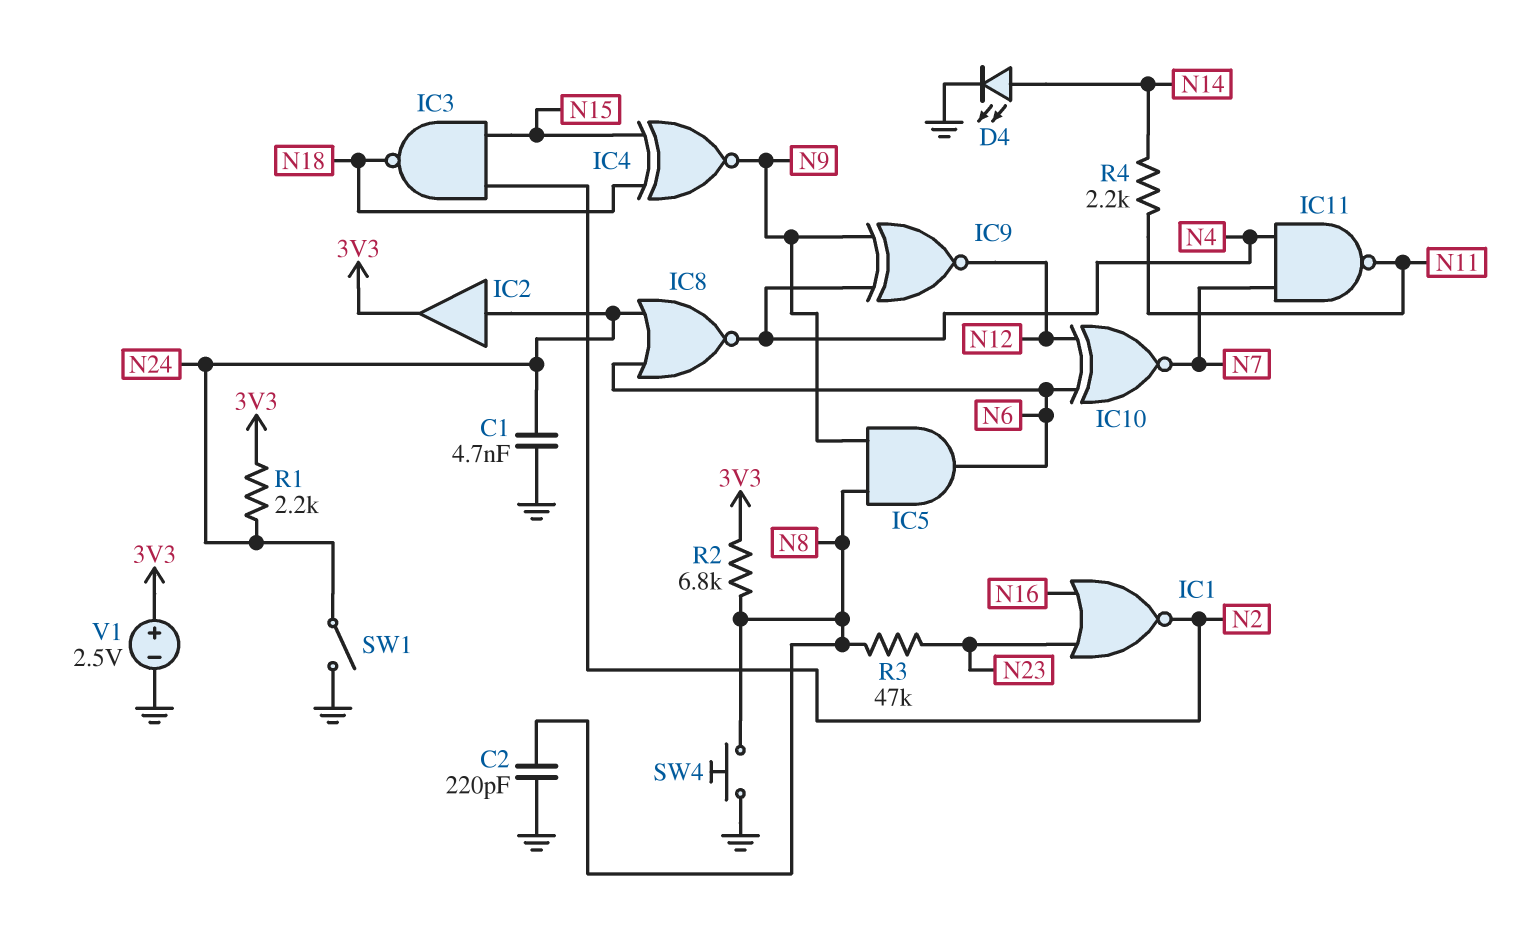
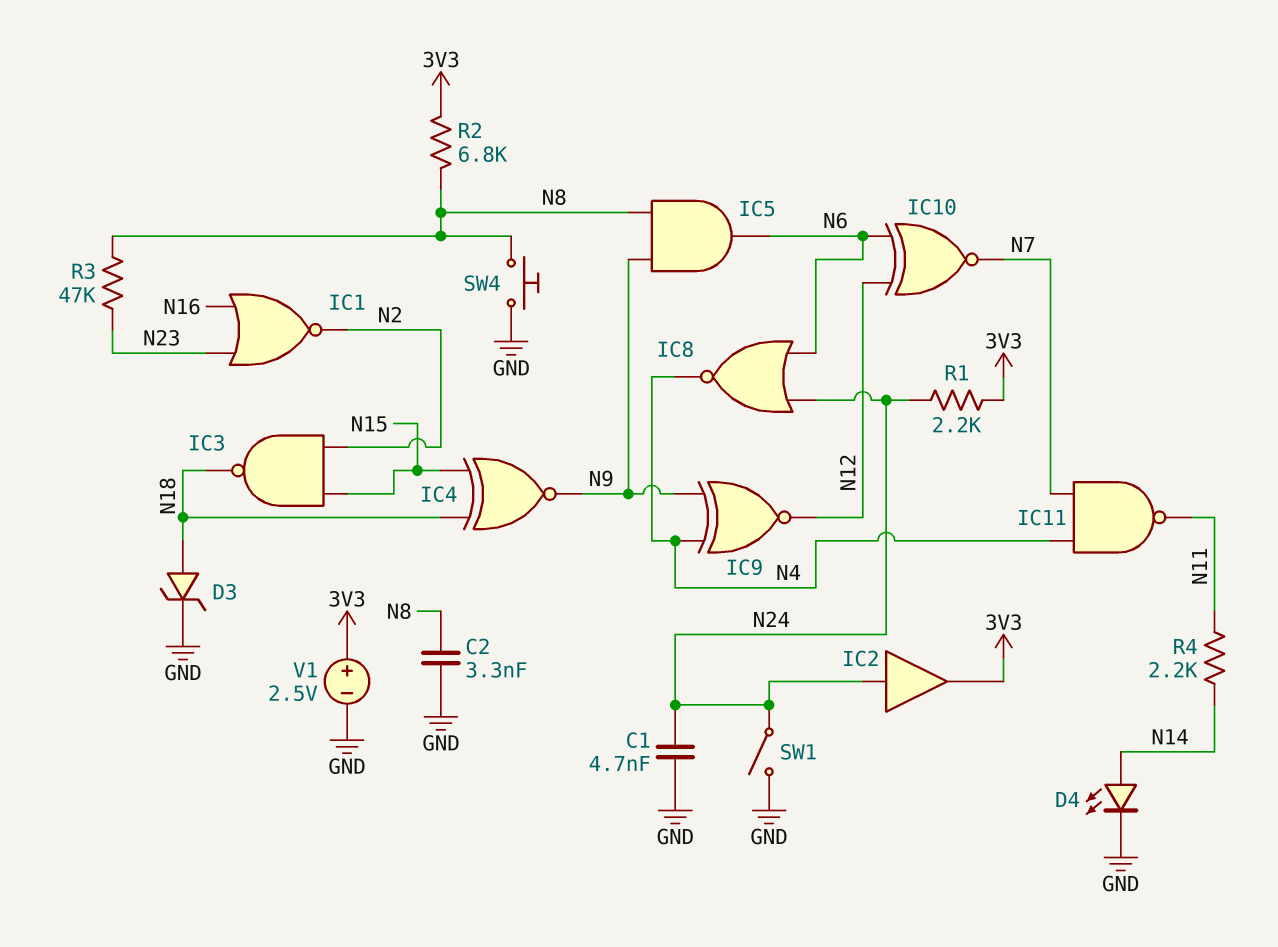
C2: 220pF (GND, N8) -> 3.3nF (GND, N8)
D3: none -> zener (A N18, K GND)

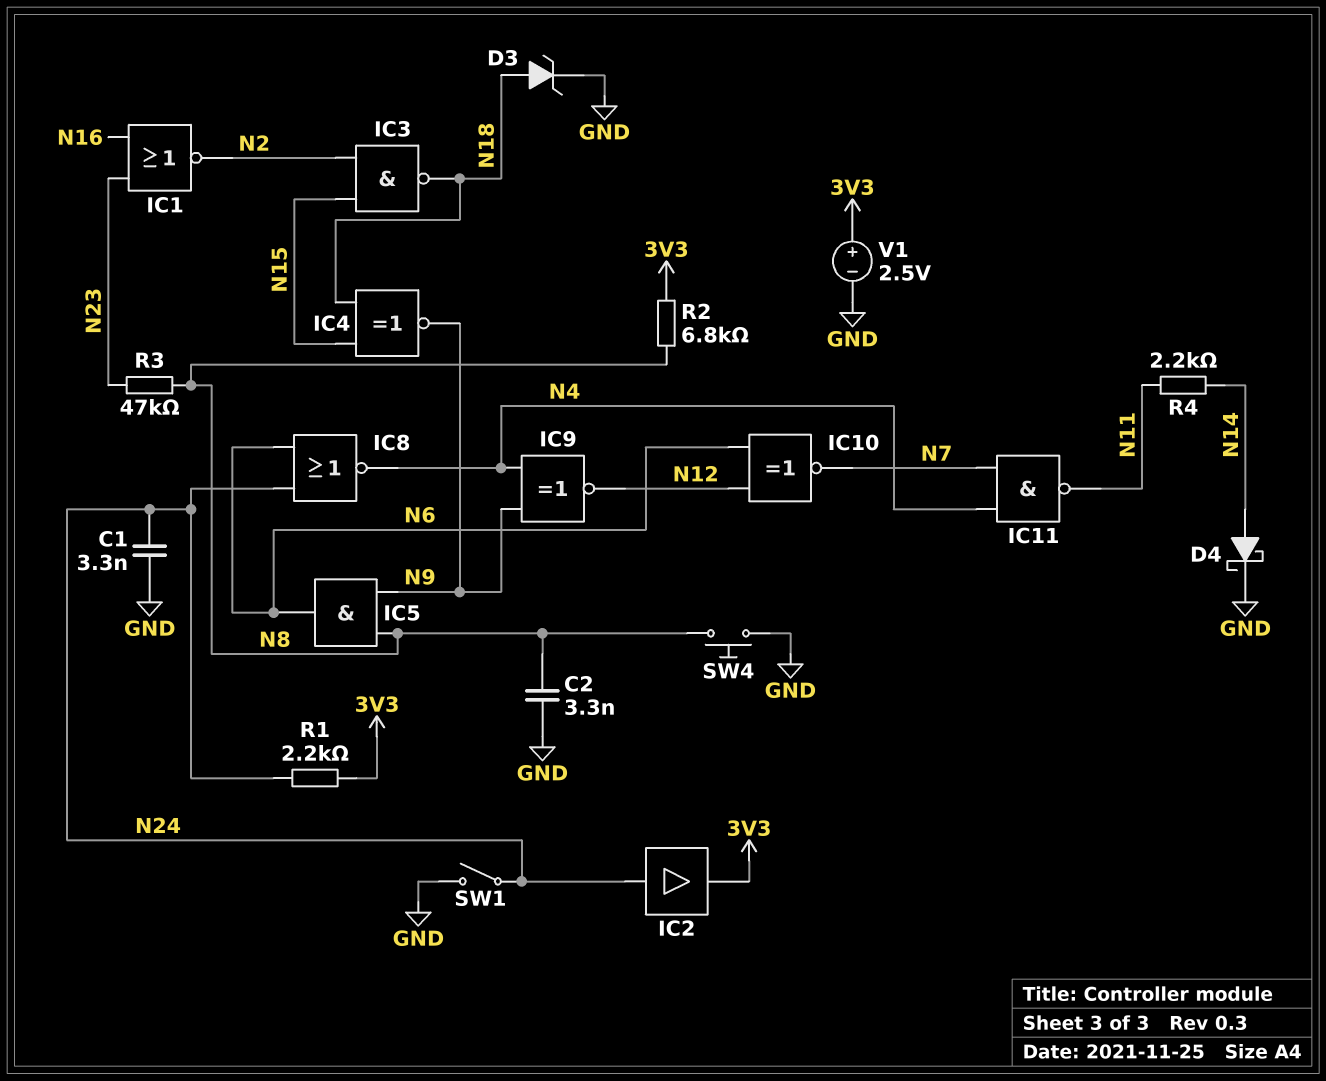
C1: 4.7nF (GND, N24) -> 3.3nF (GND, N24)
D4: LED (A N14, K GND) -> schottky (A N14, K GND)

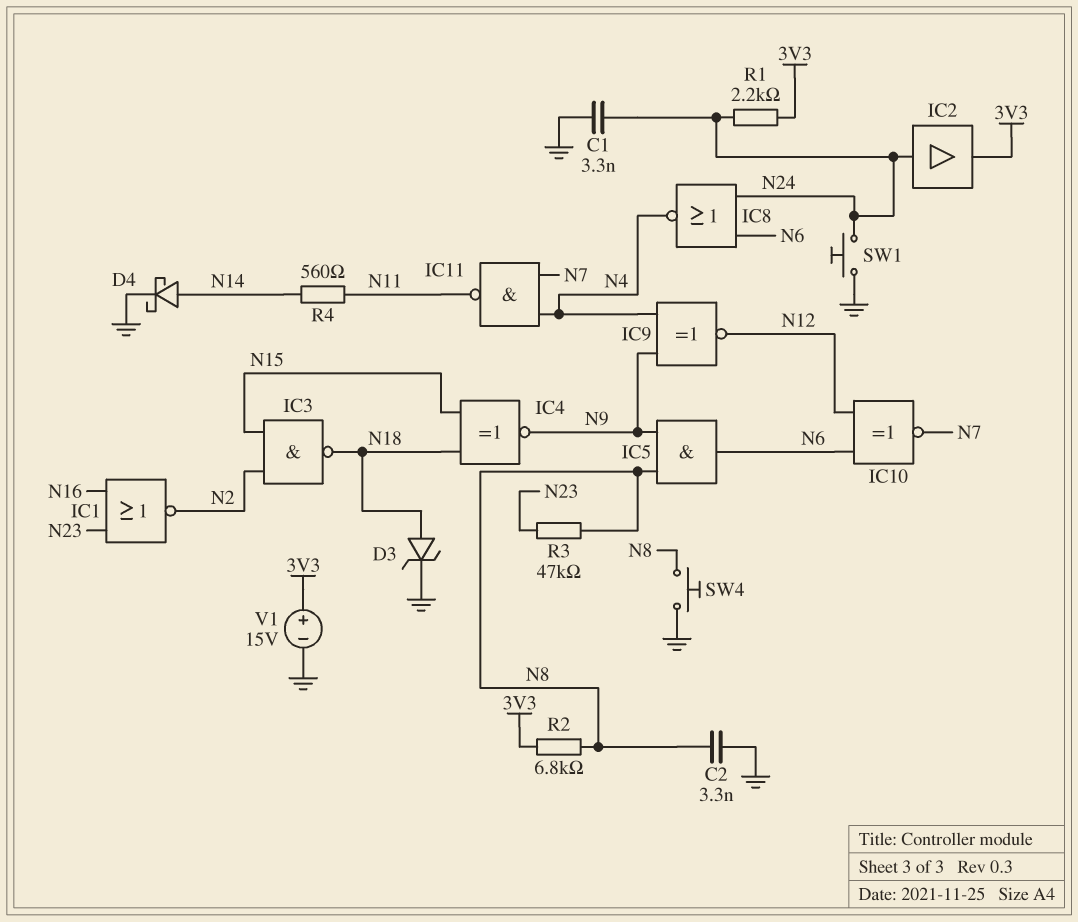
R4: 2.2k (N11, N14) -> 560 (N11, N14)
SW1: switch (GND, N24) -> button (GND, N24)
V1: 2.5V (plus 3V3, minus GND) -> 15V (plus 3V3, minus GND)

